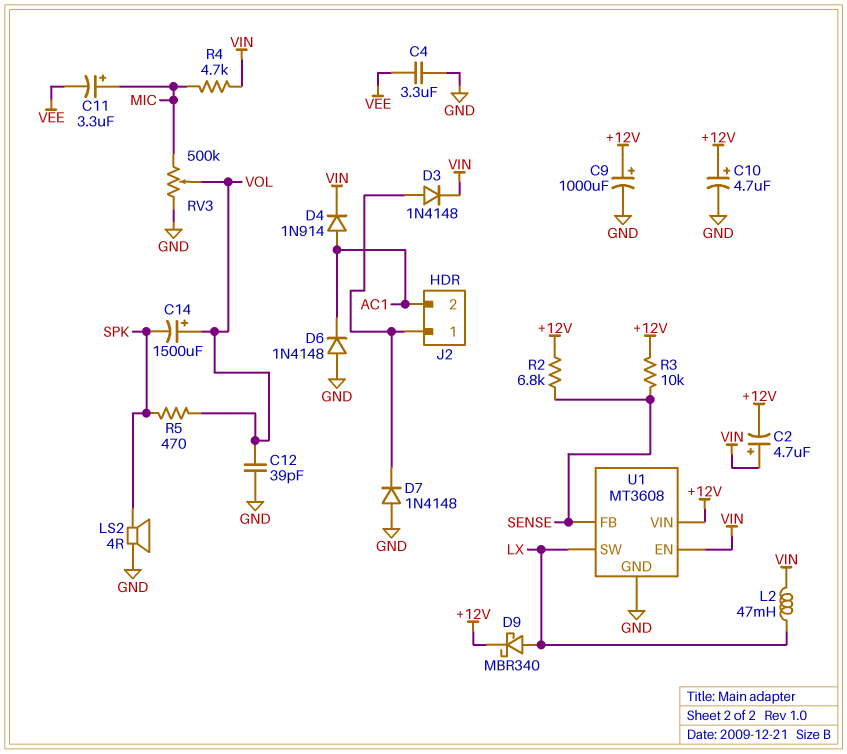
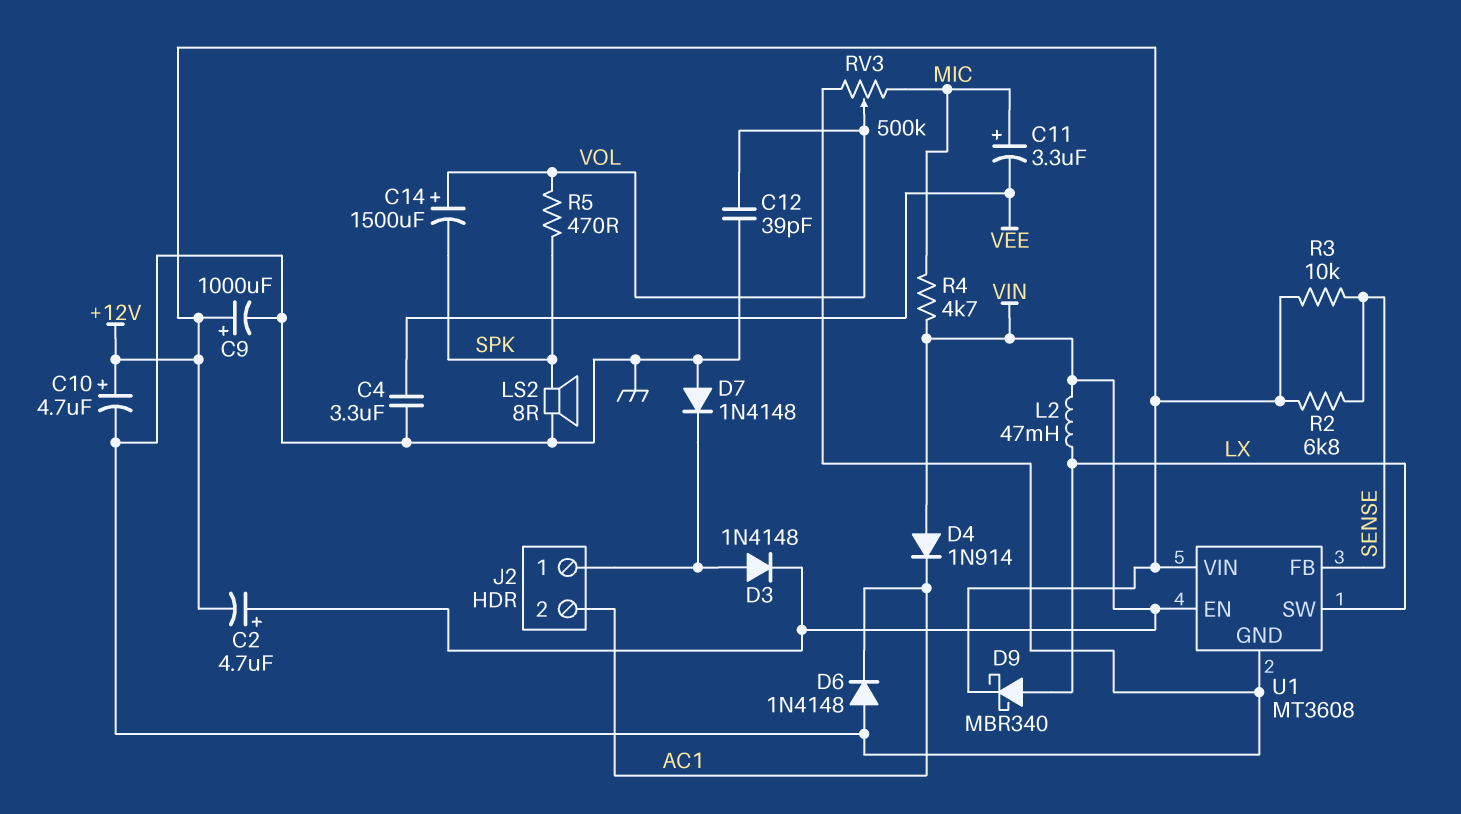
D4: diode 1N914 (A AC1, K VIN) -> diode 1N914 (A VIN, K AC1)
LS2: speaker 4R (GND, SPK) -> speaker 8R (GND, SPK)

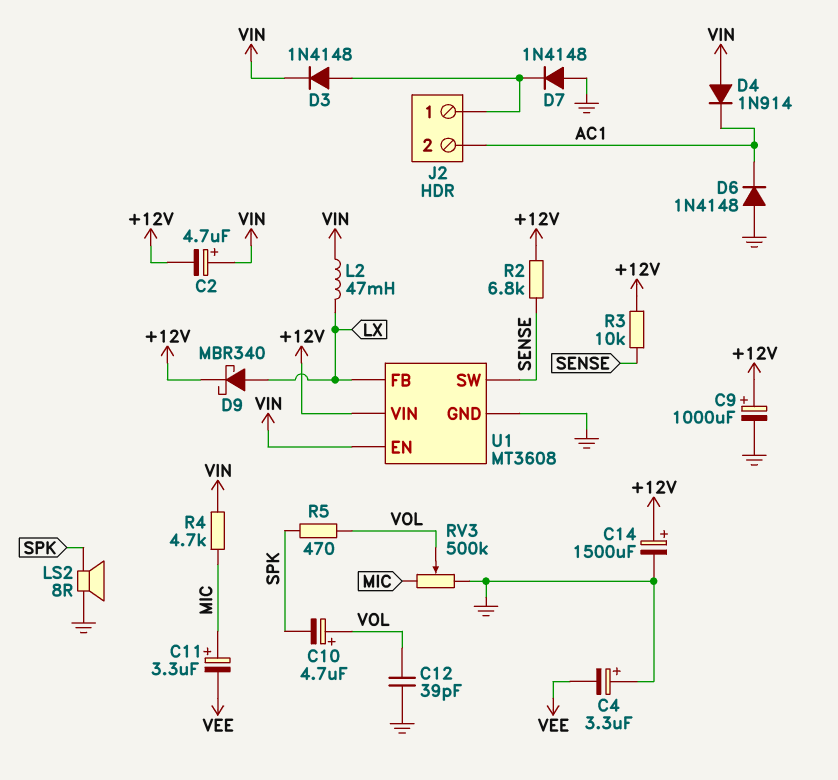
C4: 3.3uF (GND, VEE) -> 3.3uF (plus GND, minus VEE)
C10: 4.7uF (plus +12V, minus GND) -> 4.7uF (plus VOL, minus SPK)
C14: 1500uF (plus VOL, minus SPK) -> 1500uF (plus +12V, minus GND)
U1 pin FB: SENSE -> LX
U1 pin SW: LX -> SENSE

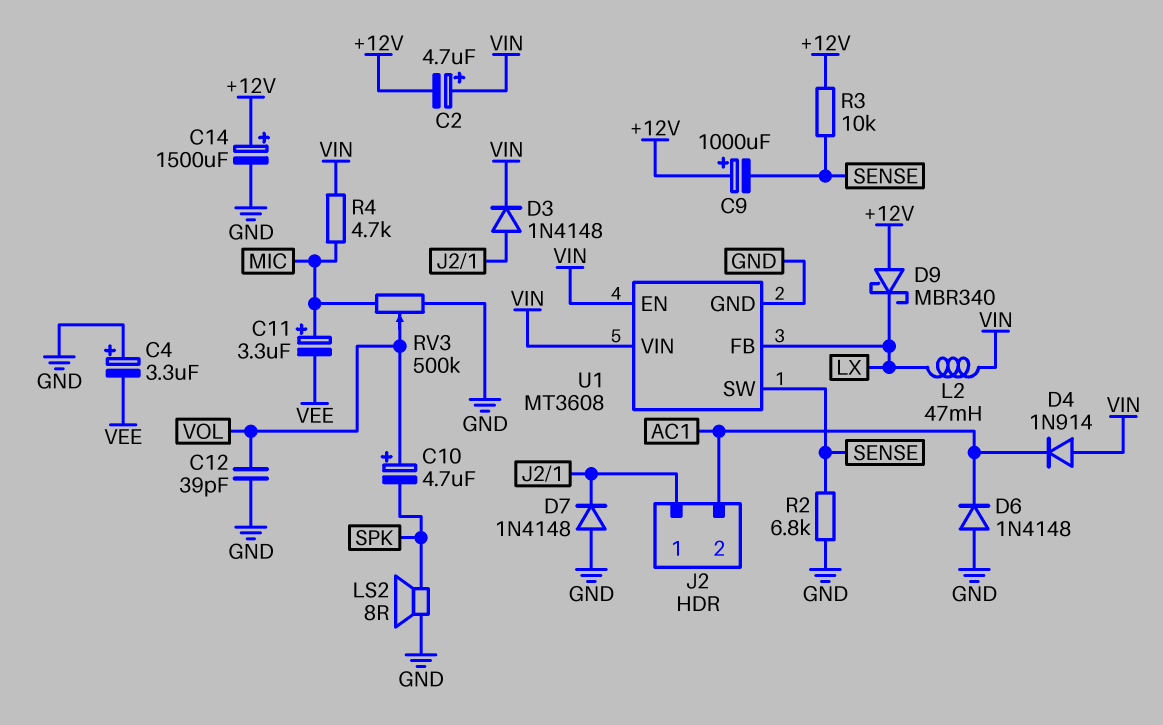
C9: 1000uF (plus +12V, minus GND) -> 1000uF (plus +12V, minus SENSE)
D9: schottky MBR340 (A LX, K +12V) -> schottky MBR340 (A +12V, K LX)
R2: 6.8k (+12V, SENSE) -> 6.8k (GND, SENSE)
R5: 470 (SPK, VOL) -> none
U1 pin VIN: +12V -> VIN

